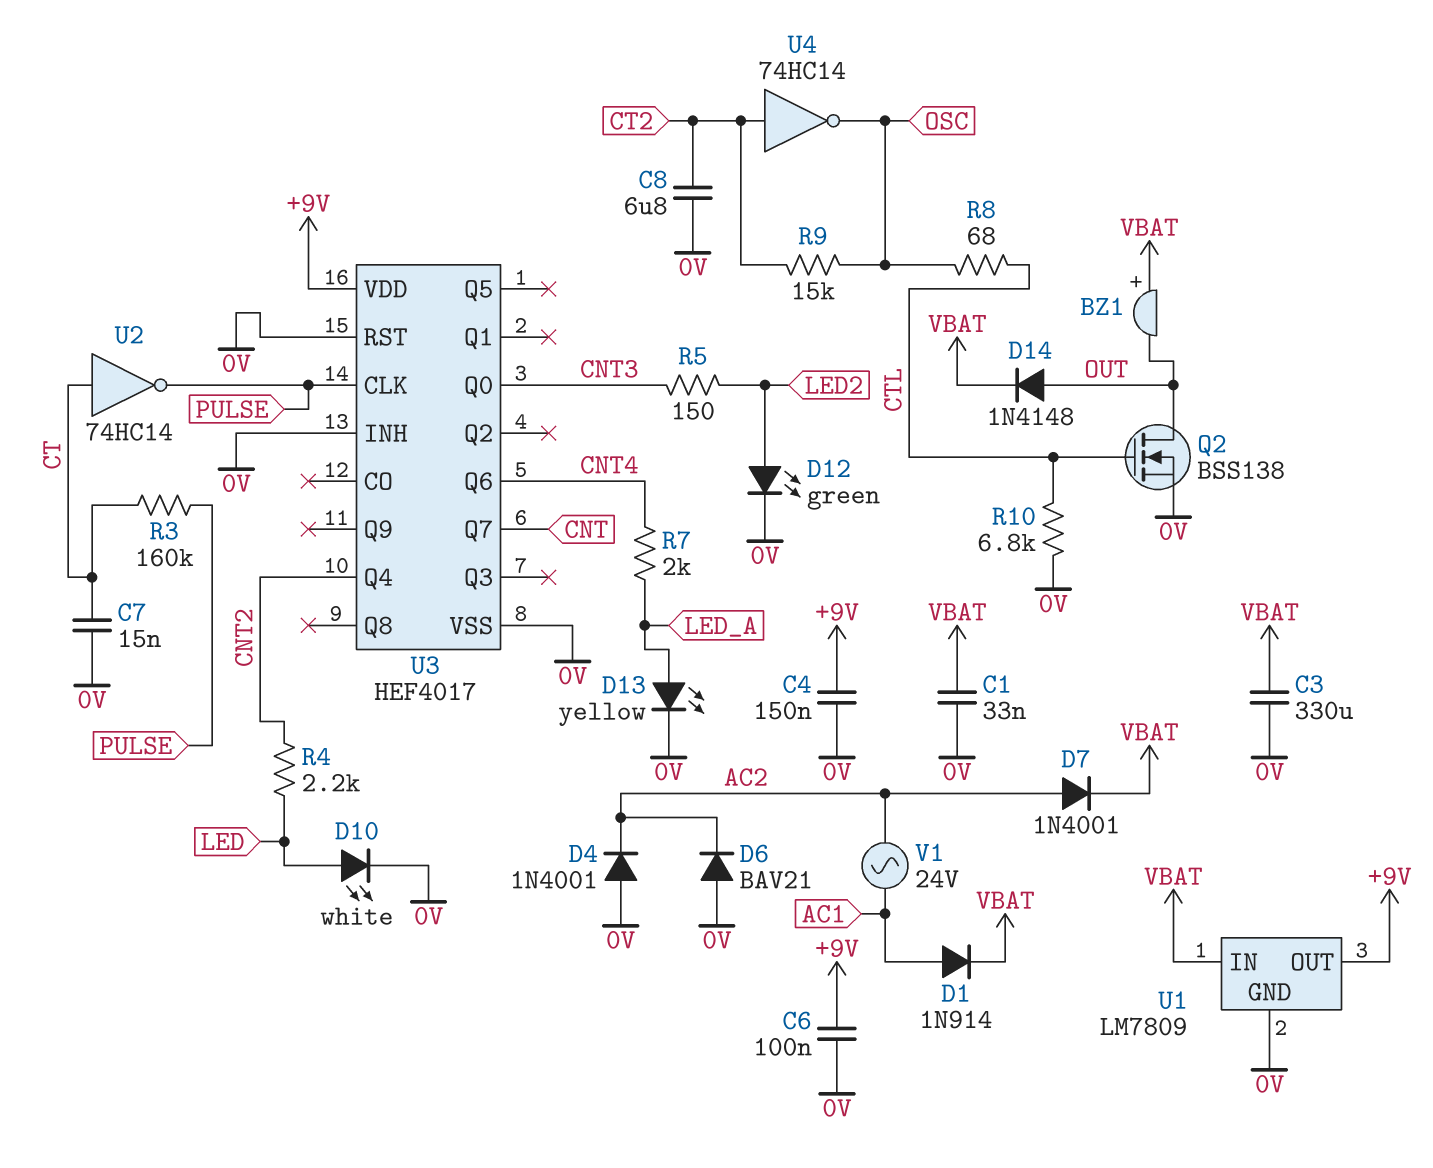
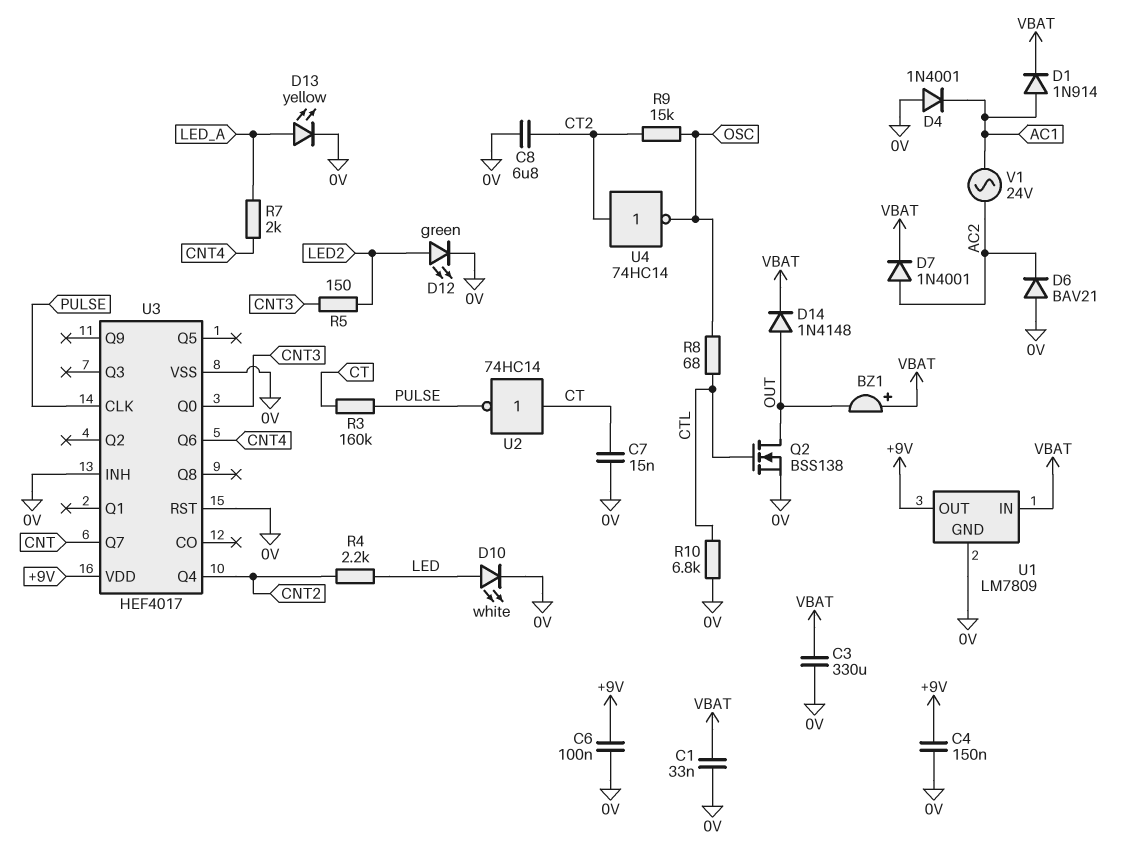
D4: diode 1N4001 (A 0V, K AC2) -> diode 1N4001 (A 0V, K AC1)

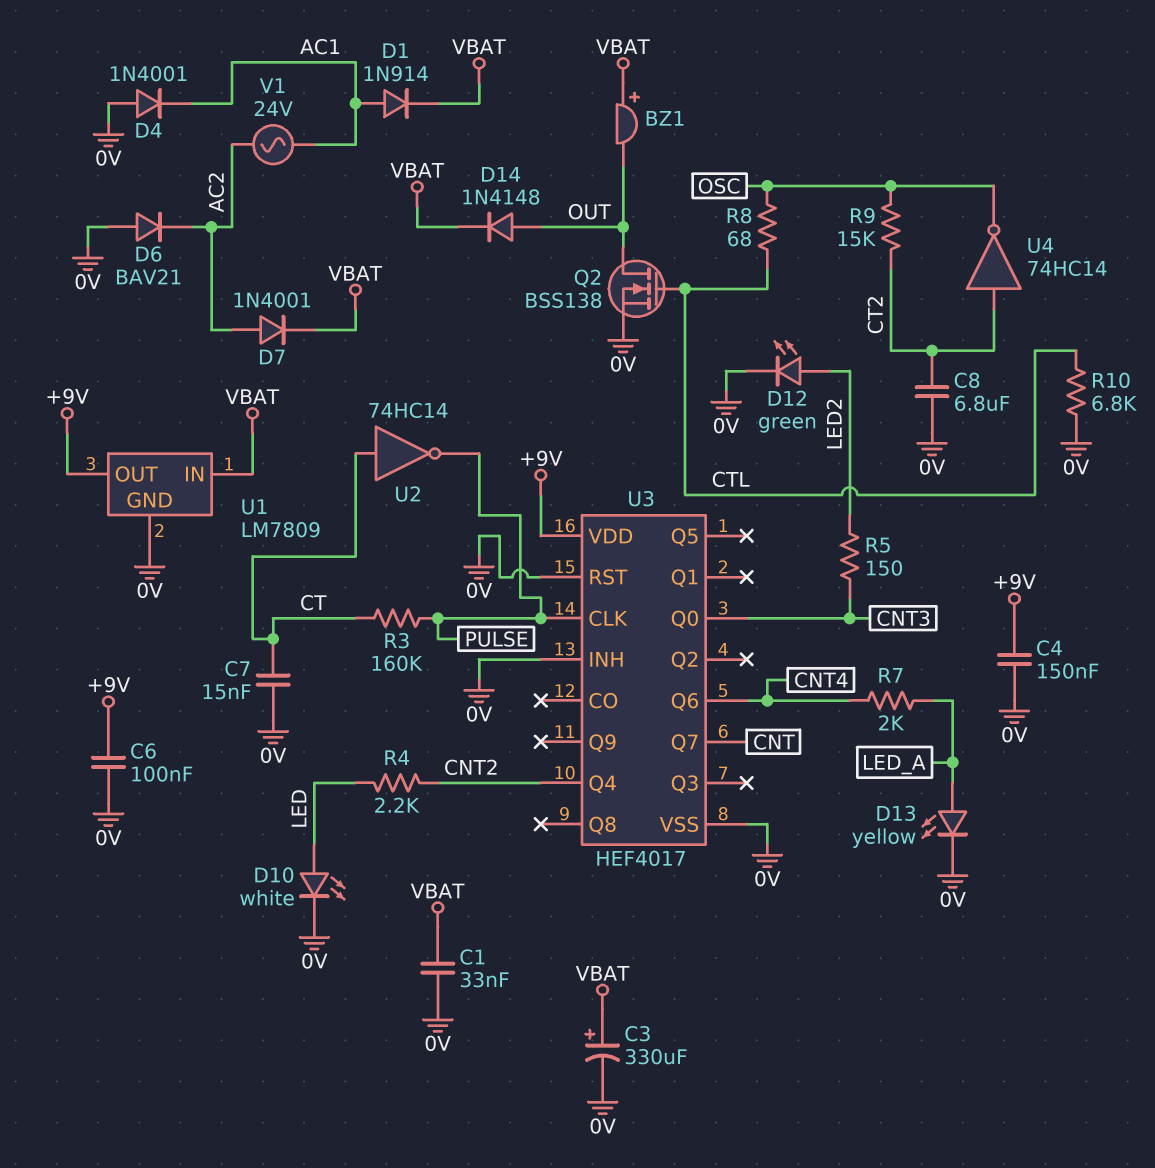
C3: 330uF (0V, VBAT) -> 330uF (plus VBAT, minus 0V)

